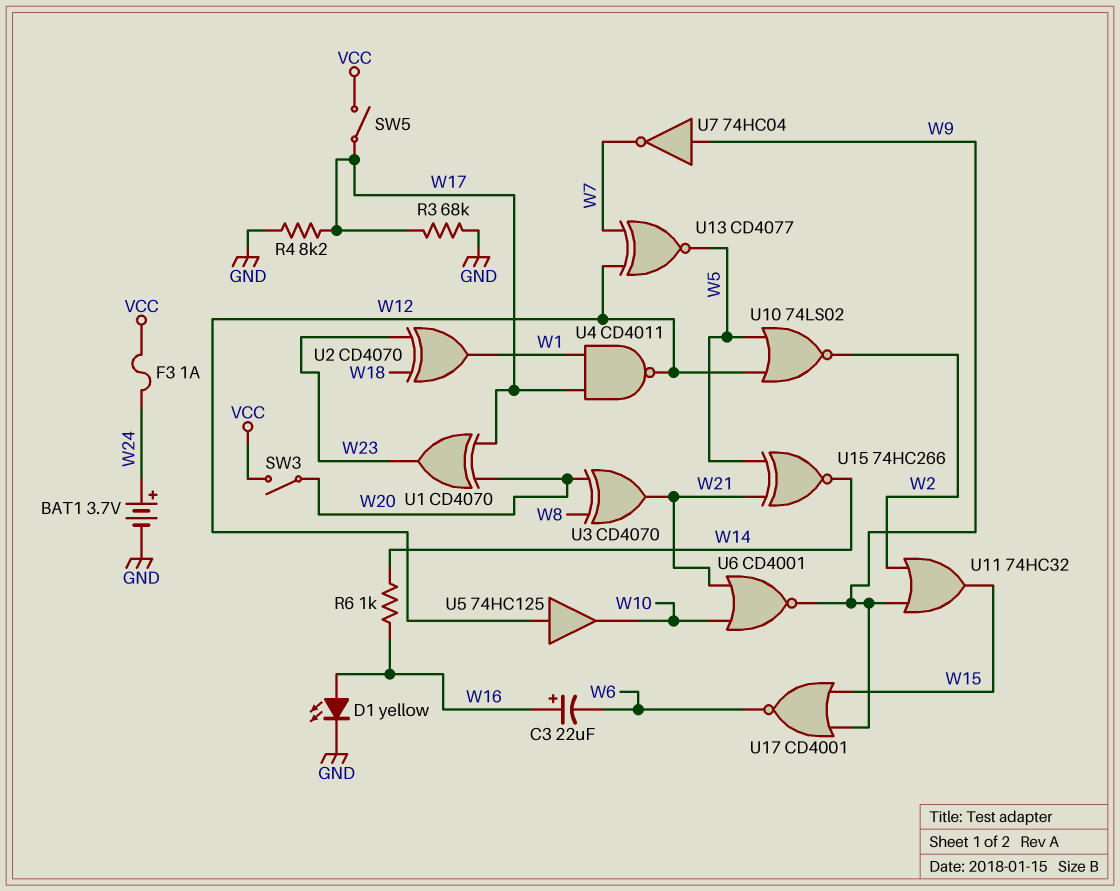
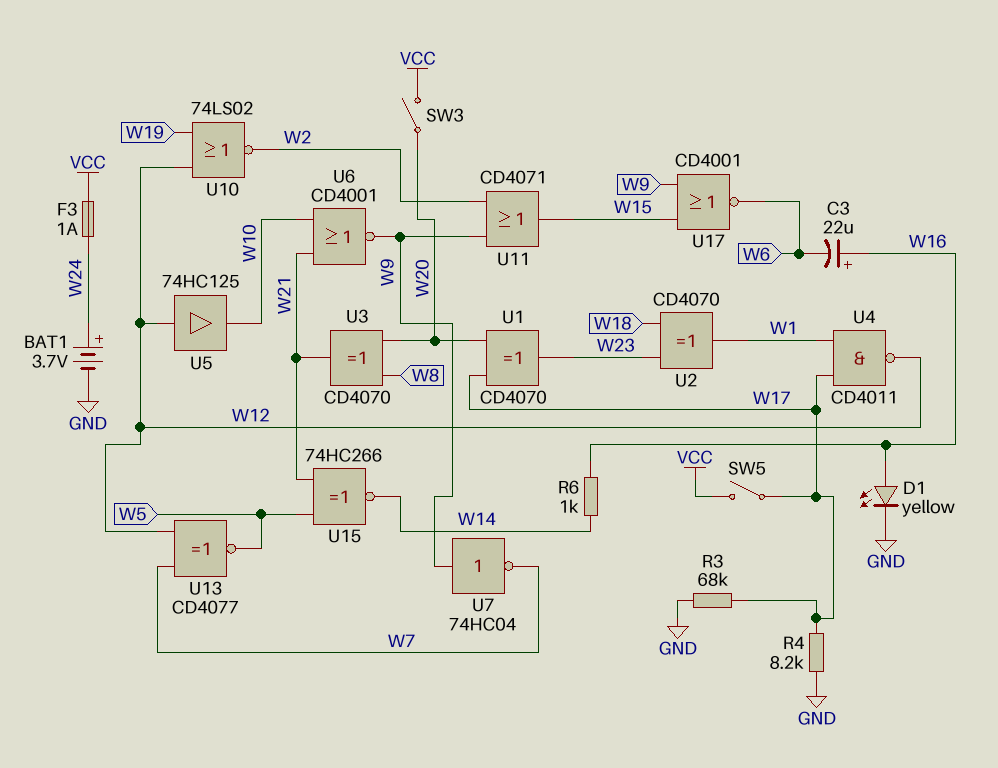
U10: NOR 74LS02 (in W5, in W12, out W2) -> NOR 74LS02 (in W12, in W19, out W2)
U11: OR 74HC32 (in W2, in W9, out W15) -> OR CD4071 (in W2, in W9, out W15)

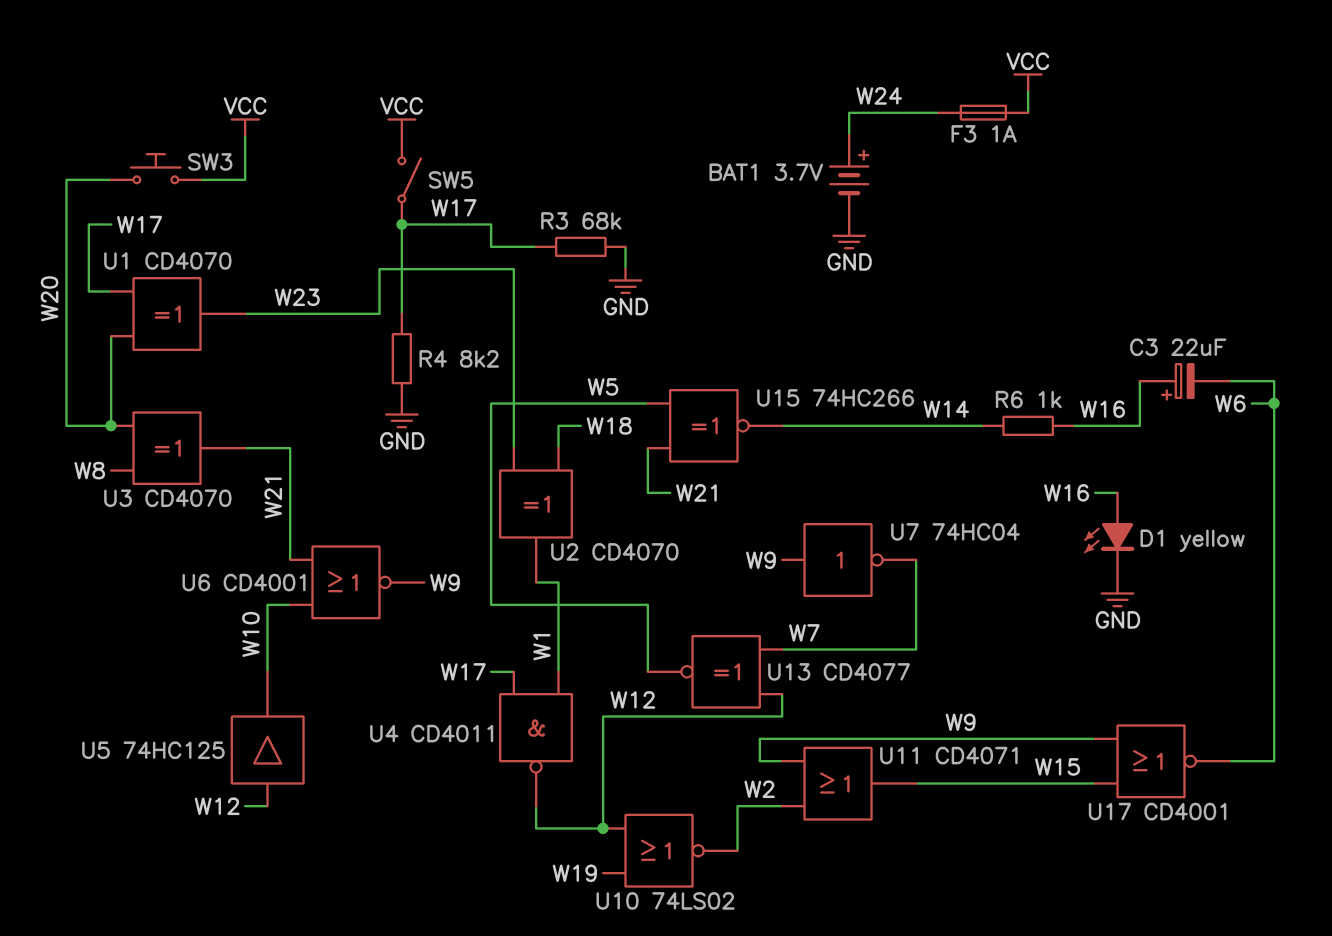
SW3: switch (VCC, W20) -> button (VCC, W20)

